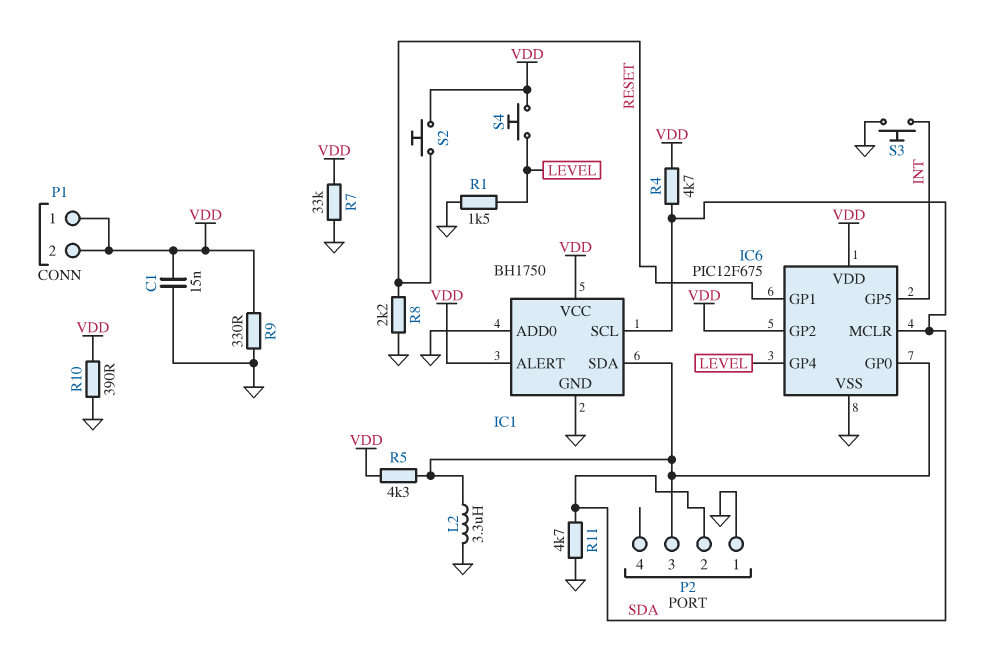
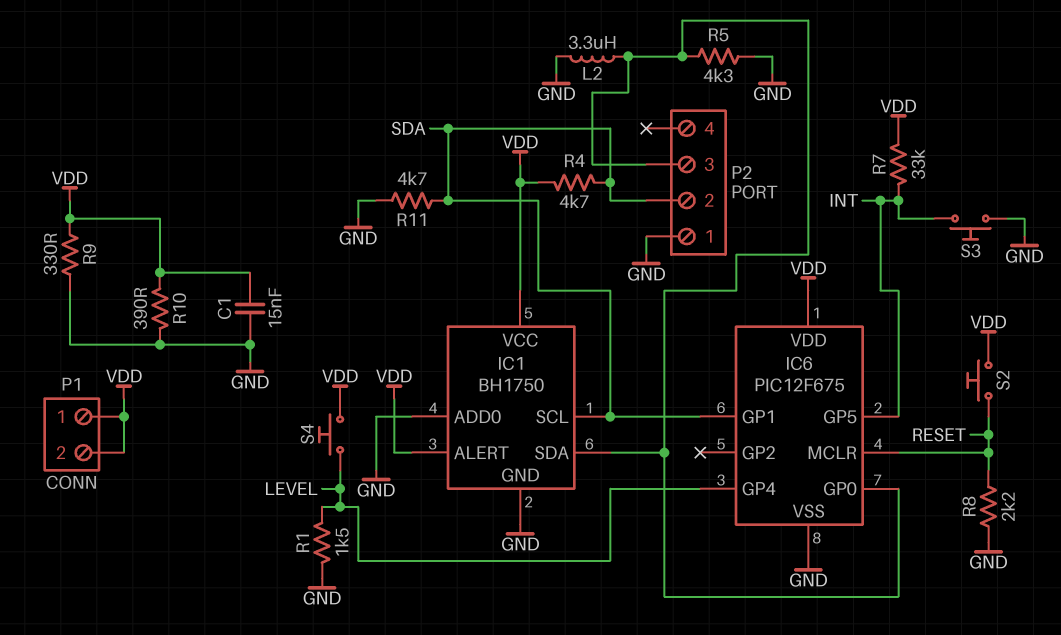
IC6 pin GP1: RESET -> SDA
IC6 pin GP2: VDD -> none
IC6 pin MCLR: SDA -> RESET
R5: 4.3k (IC1/SDA, VDD) -> 4.3k (GND, IC1/SDA)
R7: 33k (GND, VDD) -> 33k (INT, VDD)

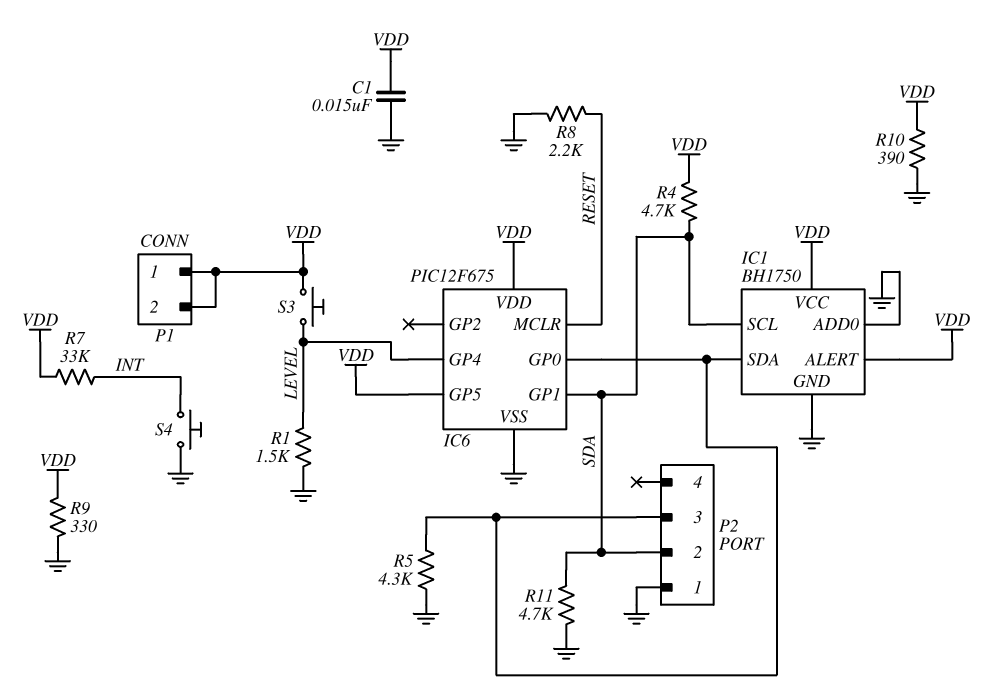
IC6 pin GP5: INT -> VDD
L2: 3.3uH (GND, IC1/SDA) -> none
S2: button (RESET, VDD) -> none
S3: button (GND, INT) -> button (LEVEL, VDD)
S4: button (LEVEL, VDD) -> button (GND, INT)

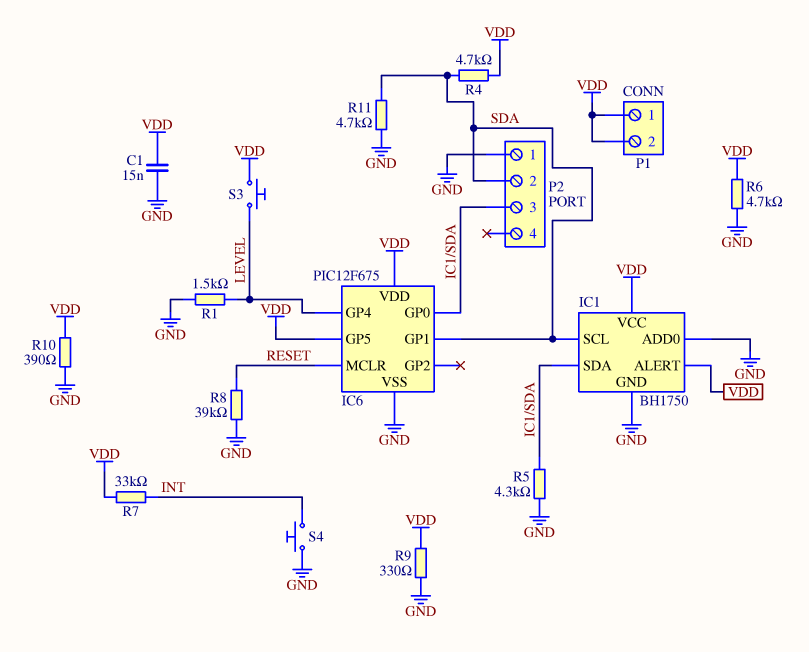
R6: none -> 4.7k (GND, VDD)
R8: 2.2k (GND, RESET) -> 39k (GND, RESET)

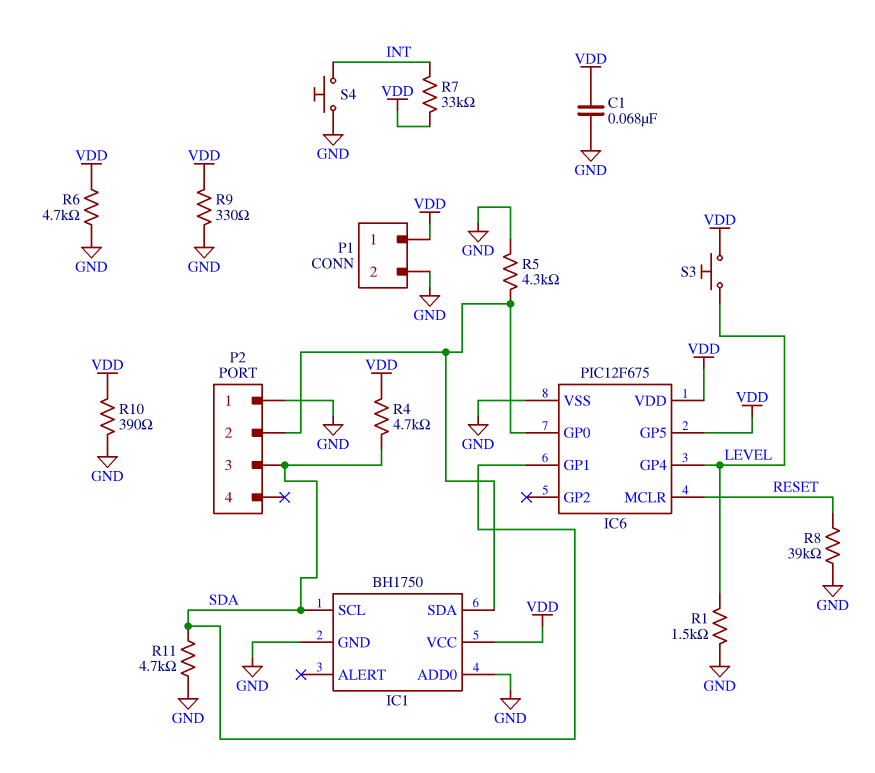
C1: 15nF (GND, VDD) -> 68nF (GND, VDD)
IC1 pin ALERT: VDD -> none
P1 pin 2: VDD -> GND
P2 pin 2: SDA -> IC1/SDA
P2 pin 3: IC1/SDA -> SDA

